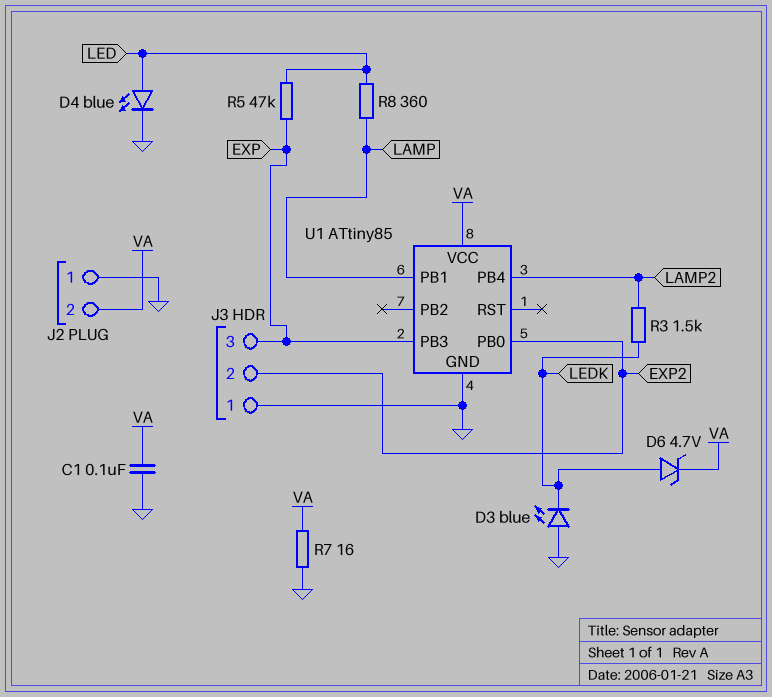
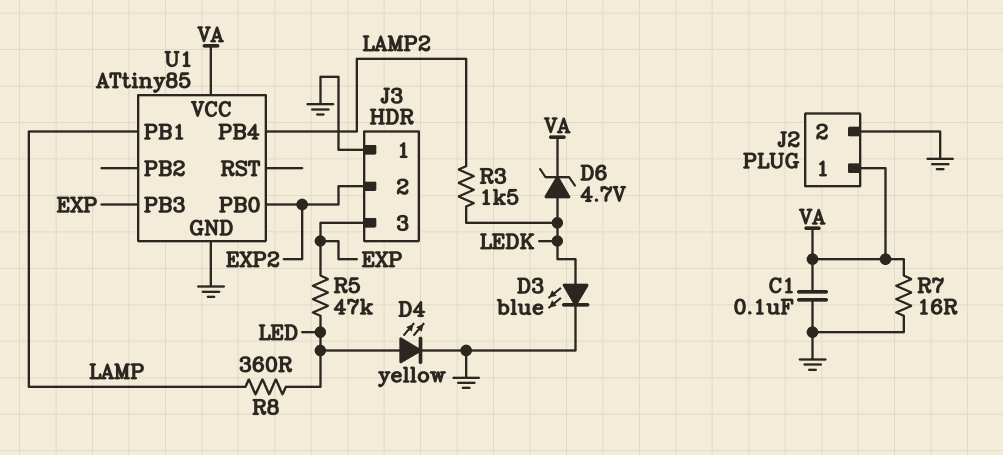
D3: LED blue (A GND, K LEDK) -> LED blue (A LEDK, K GND)
D4: LED blue (A LED, K GND) -> LED yellow (A LED, K GND)
J2 pin 1: GND -> VA
J2 pin 2: VA -> GND

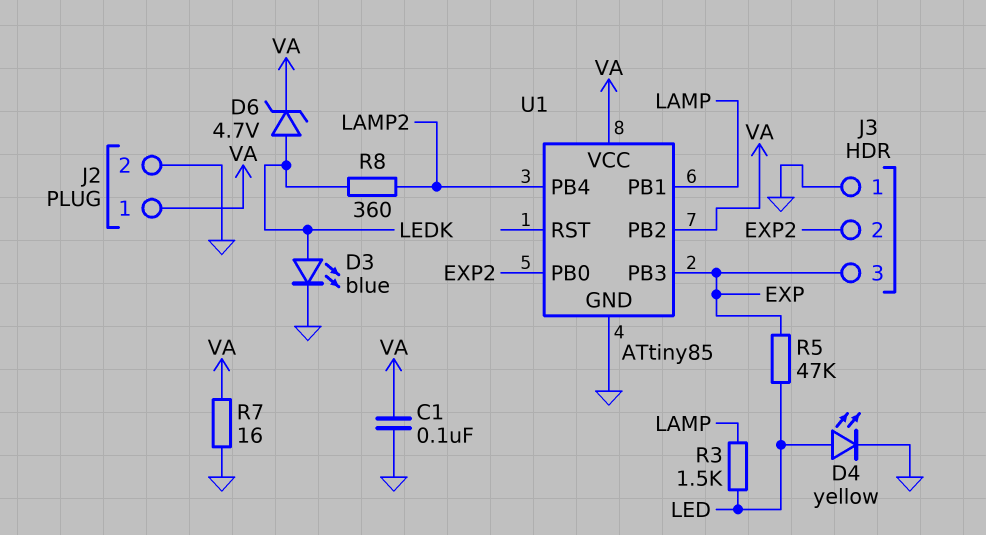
R3: 1.5k (LAMP2, LEDK) -> 1.5k (LAMP, LED)
R8: 360 (LAMP, LED) -> 360 (LAMP2, LEDK)
U1 pin PB2: none -> VA

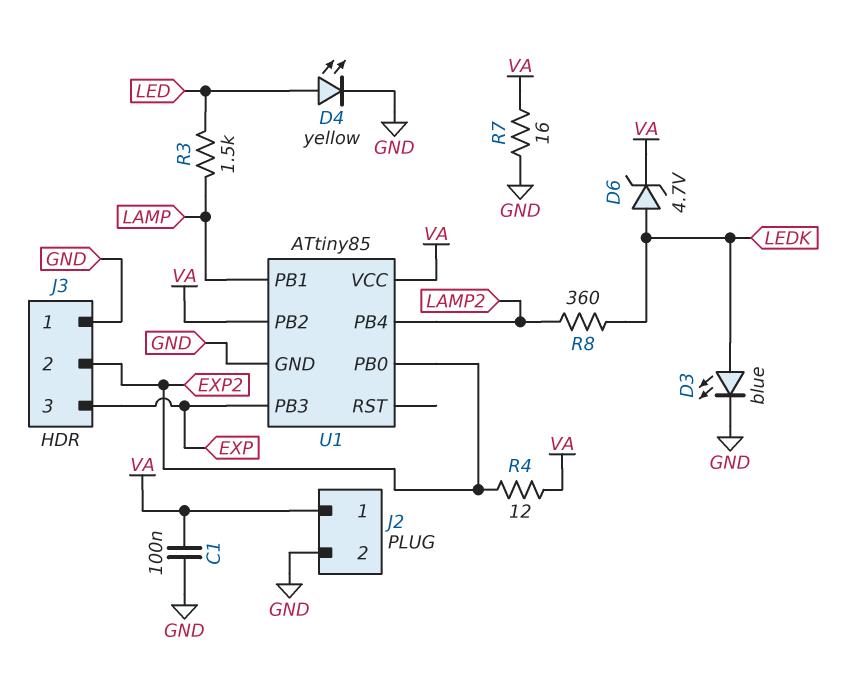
R4: none -> 12 (EXP2, VA)
R5: 47k (EXP, LED) -> none

